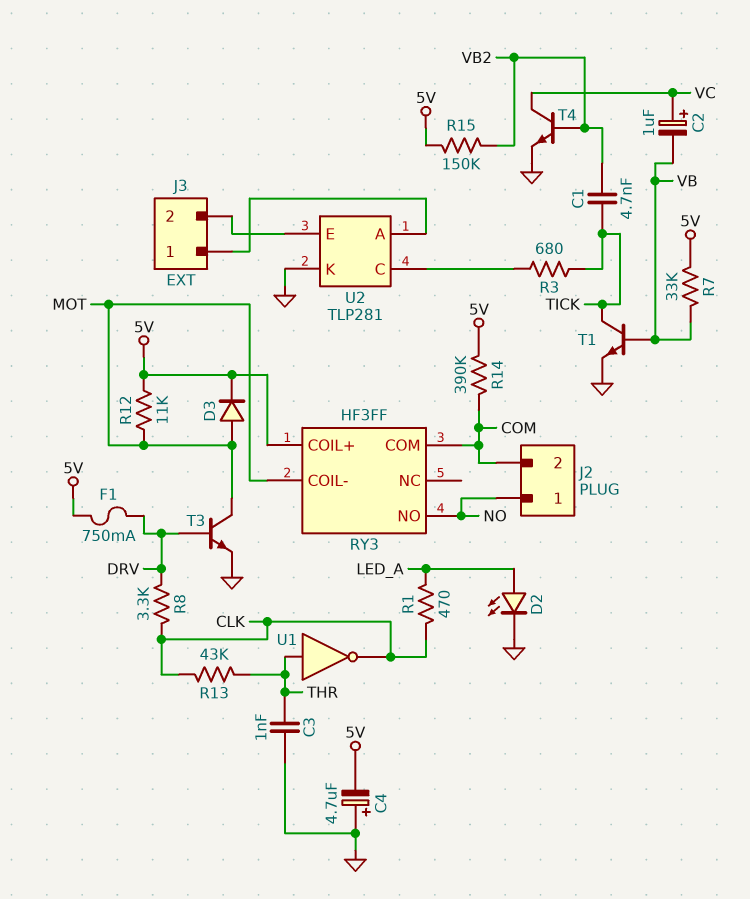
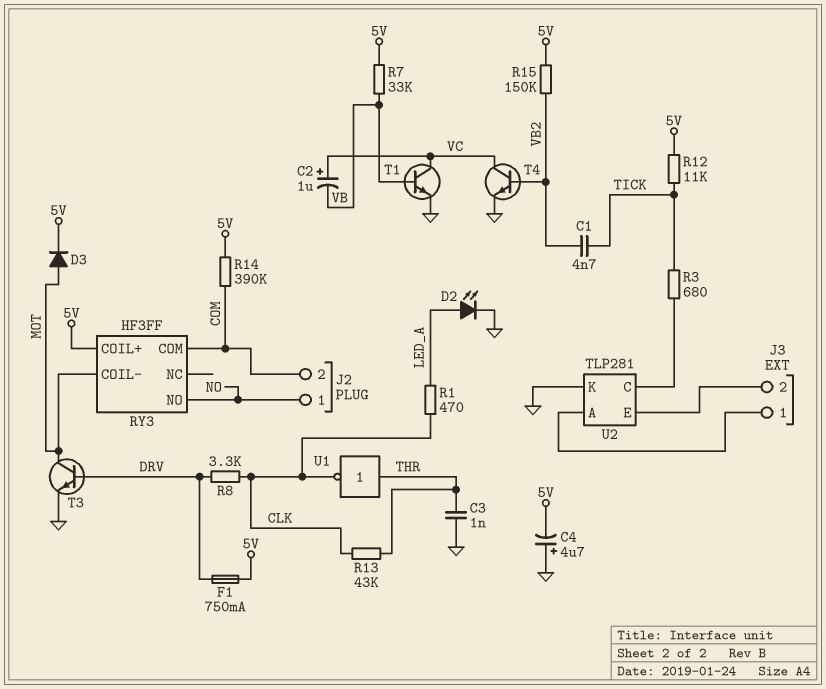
R12: 11k (5V, MOT) -> 11k (5V, TICK)
T1: NPN (B VB, C TICK, E GND) -> NPN (B VB, C VC, E GND)

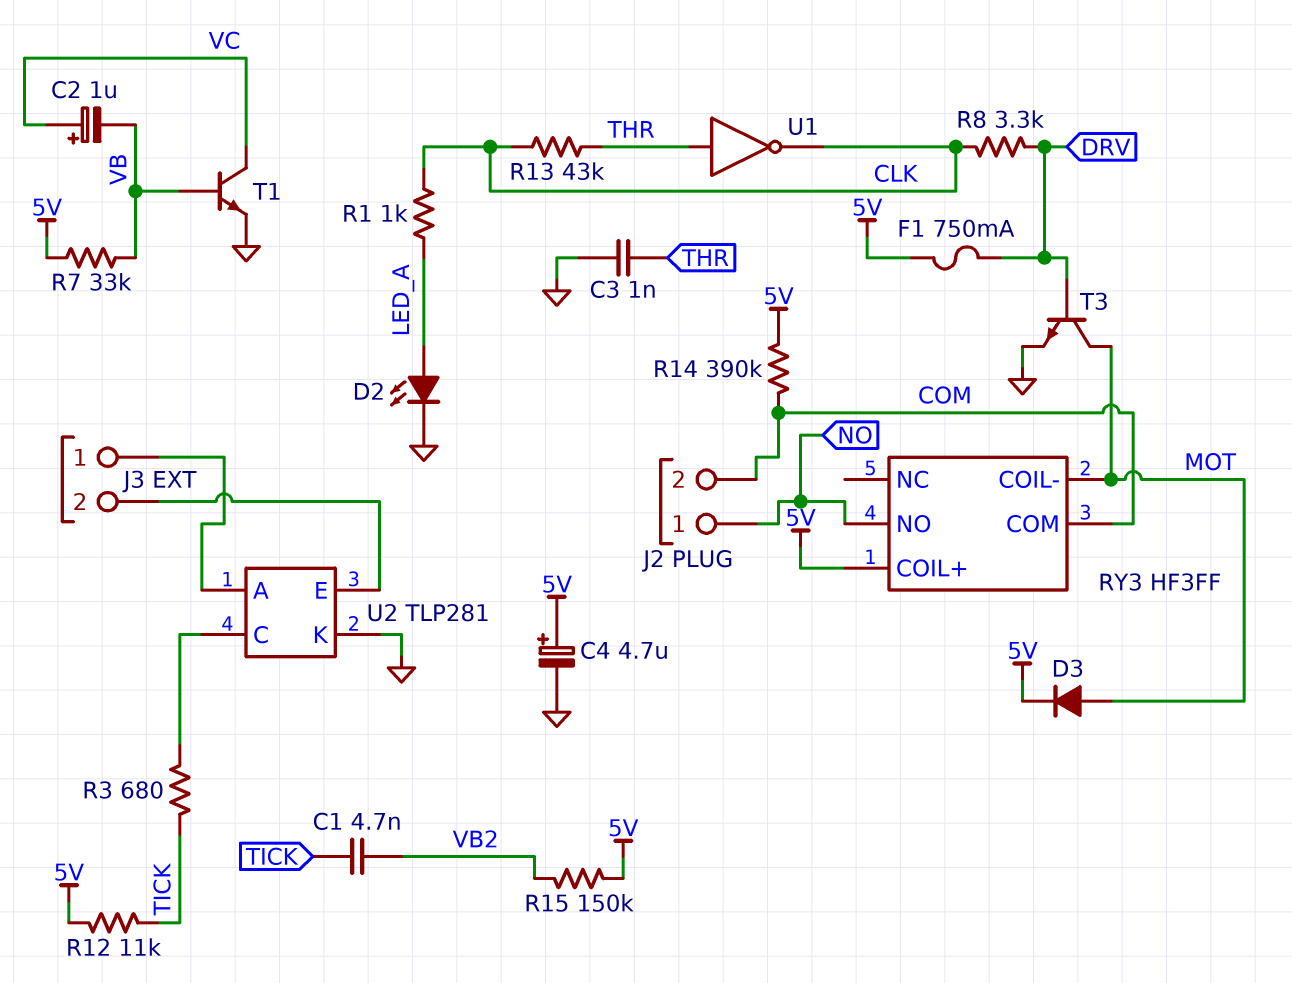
C4: 4.7uF (plus GND, minus 5V) -> 4.7uF (plus 5V, minus GND)
R1: 470 (CLK, LED_A) -> 1k (CLK, LED_A)
T4: NPN (B VB2, C VC, E GND) -> none

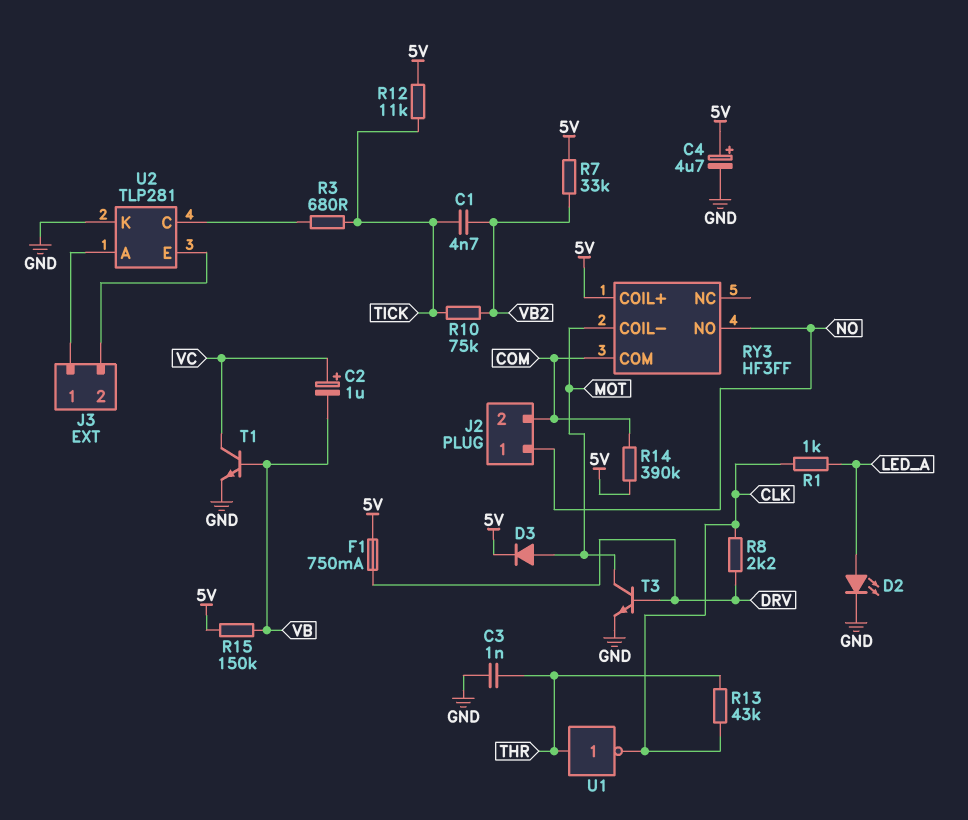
R7: 33k (5V, VB) -> 33k (5V, VB2)
R8: 3.3k (CLK, DRV) -> 2.2k (CLK, DRV)
R10: none -> 75k (TICK, VB2)
R15: 150k (5V, VB2) -> 150k (5V, VB)

